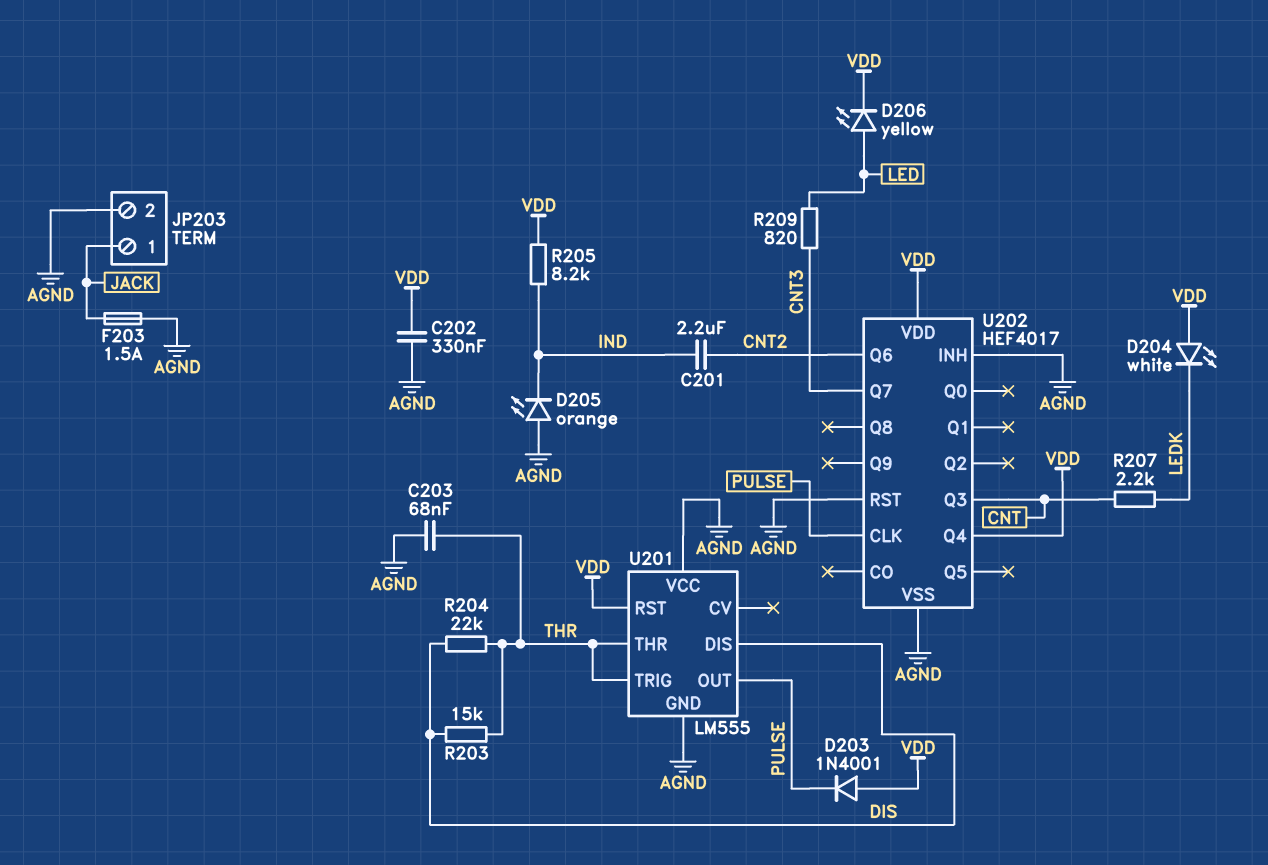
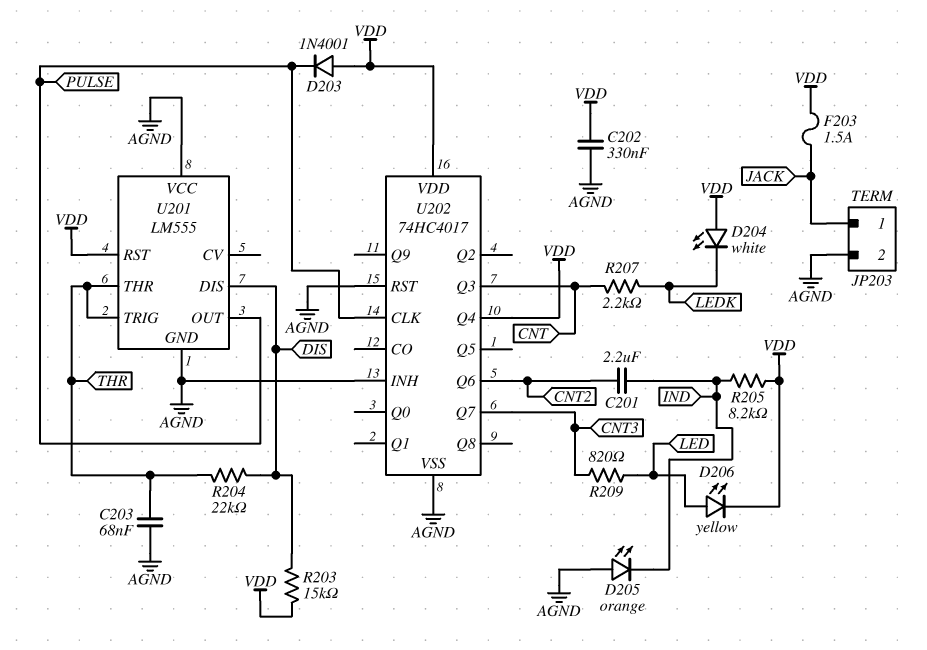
F203: 1.5A (AGND, JACK) -> 1.5A (JACK, VDD)
R203: 15k (DIS, THR) -> 15k (DIS, VDD)
U202: HEF4017 -> 74HC4017

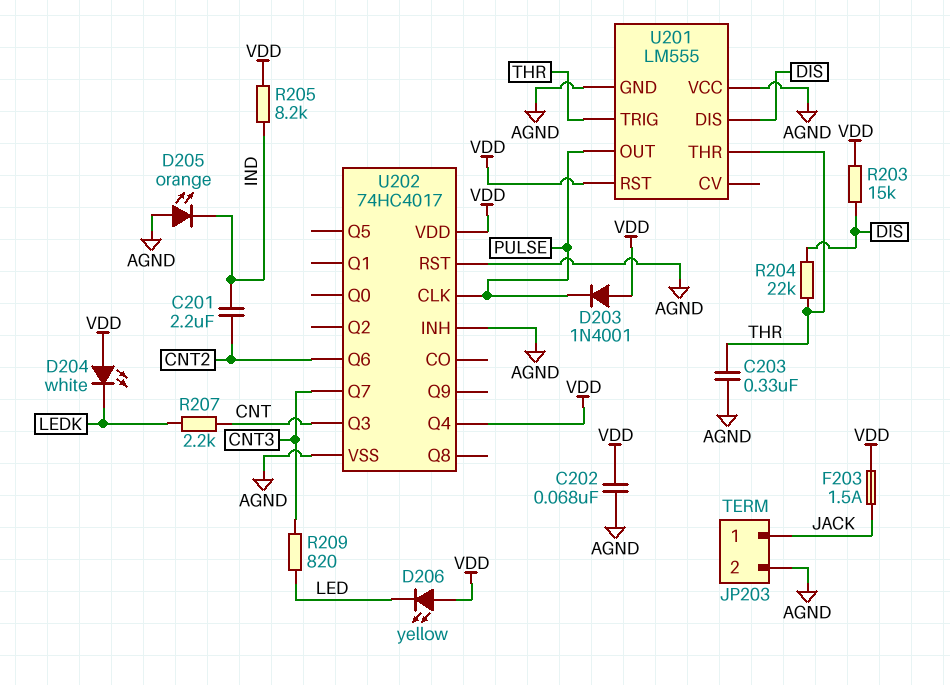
C202: 330nF (AGND, VDD) -> 68nF (AGND, VDD)
C203: 68nF (AGND, THR) -> 330nF (AGND, THR)
D206: LED yellow (A LED, K VDD) -> LED yellow (A VDD, K LED)

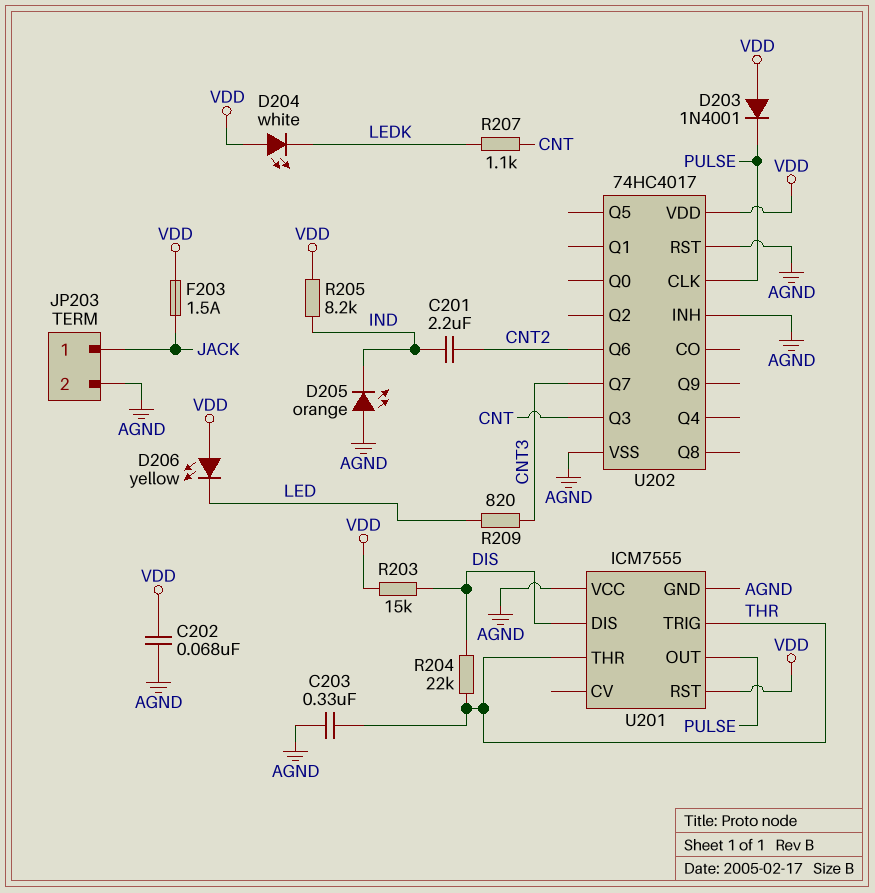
R207: 2.2k (CNT, LEDK) -> 1.1k (CNT, LEDK)
U201: LM555 -> ICM7555
U202 pin Q4: VDD -> none

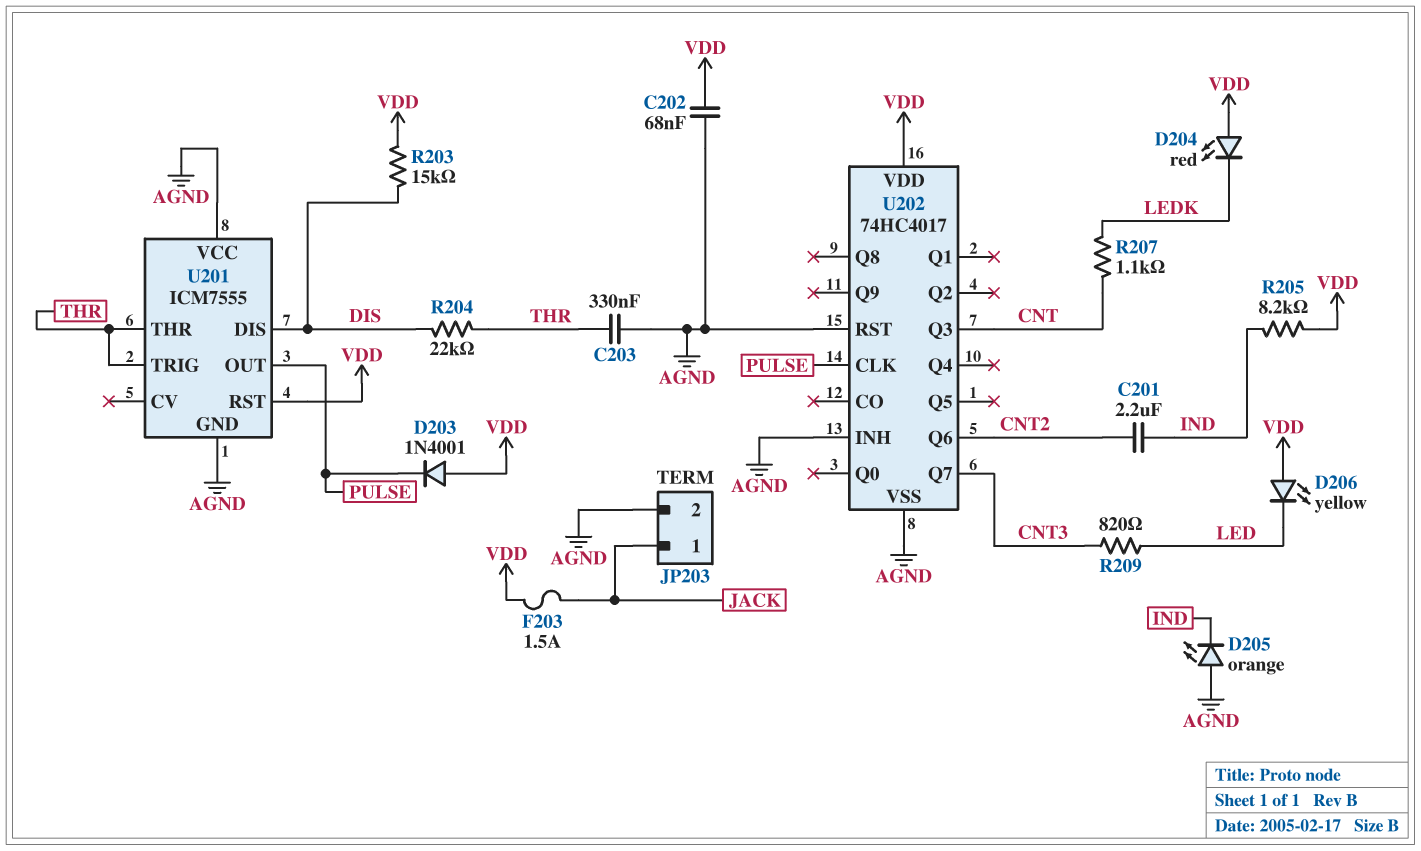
D204: LED white (A VDD, K LEDK) -> LED red (A VDD, K LEDK)

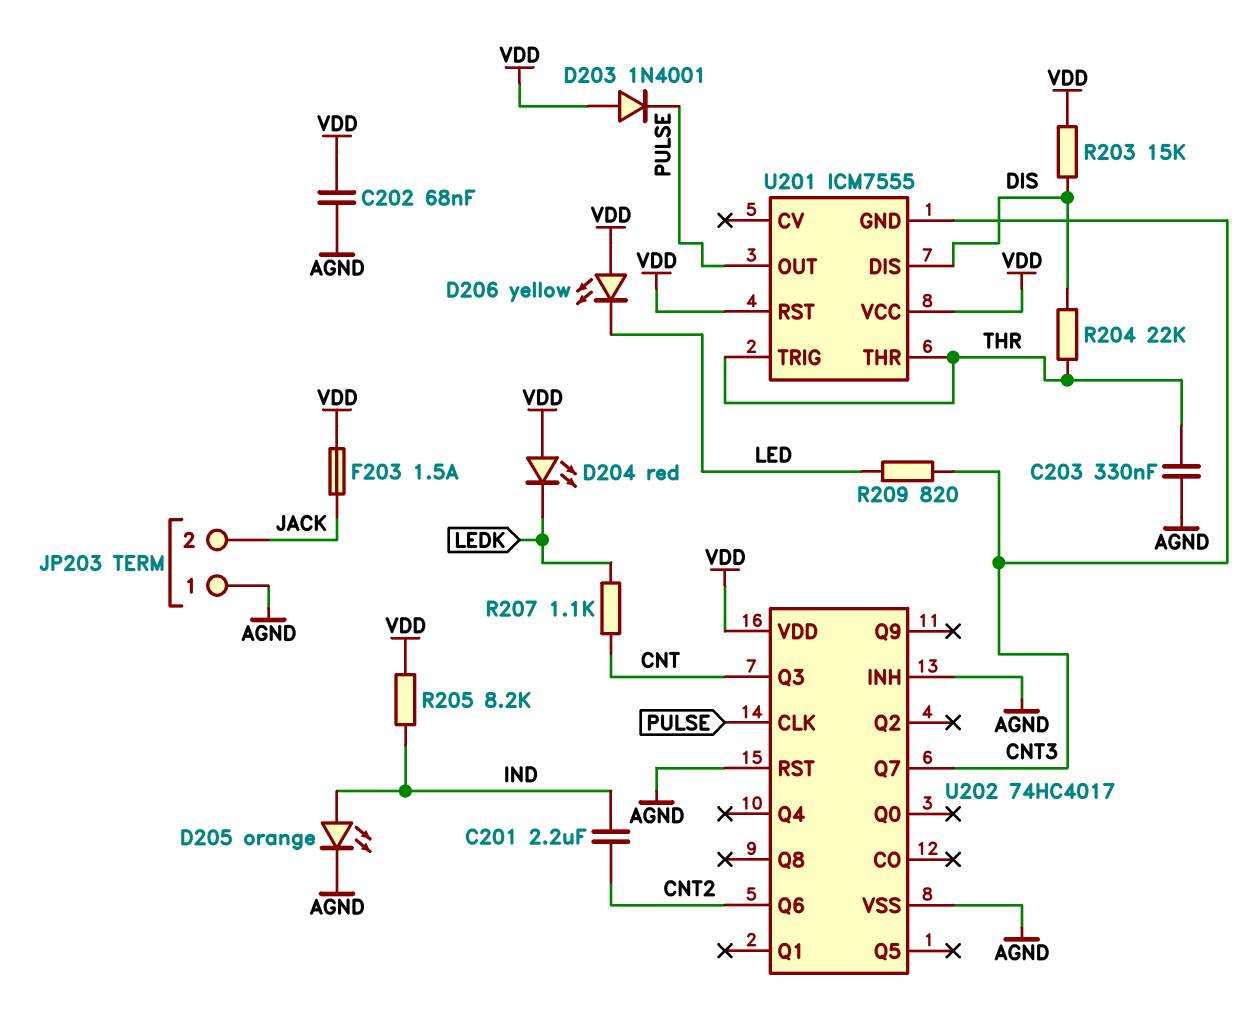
D205: LED orange (A AGND, K IND) -> LED orange (A IND, K AGND)
JP203 pin 1: JACK -> AGND
JP203 pin 2: AGND -> JACK
U201 pin GND: AGND -> CNT3
U201 pin VCC: AGND -> VDD

